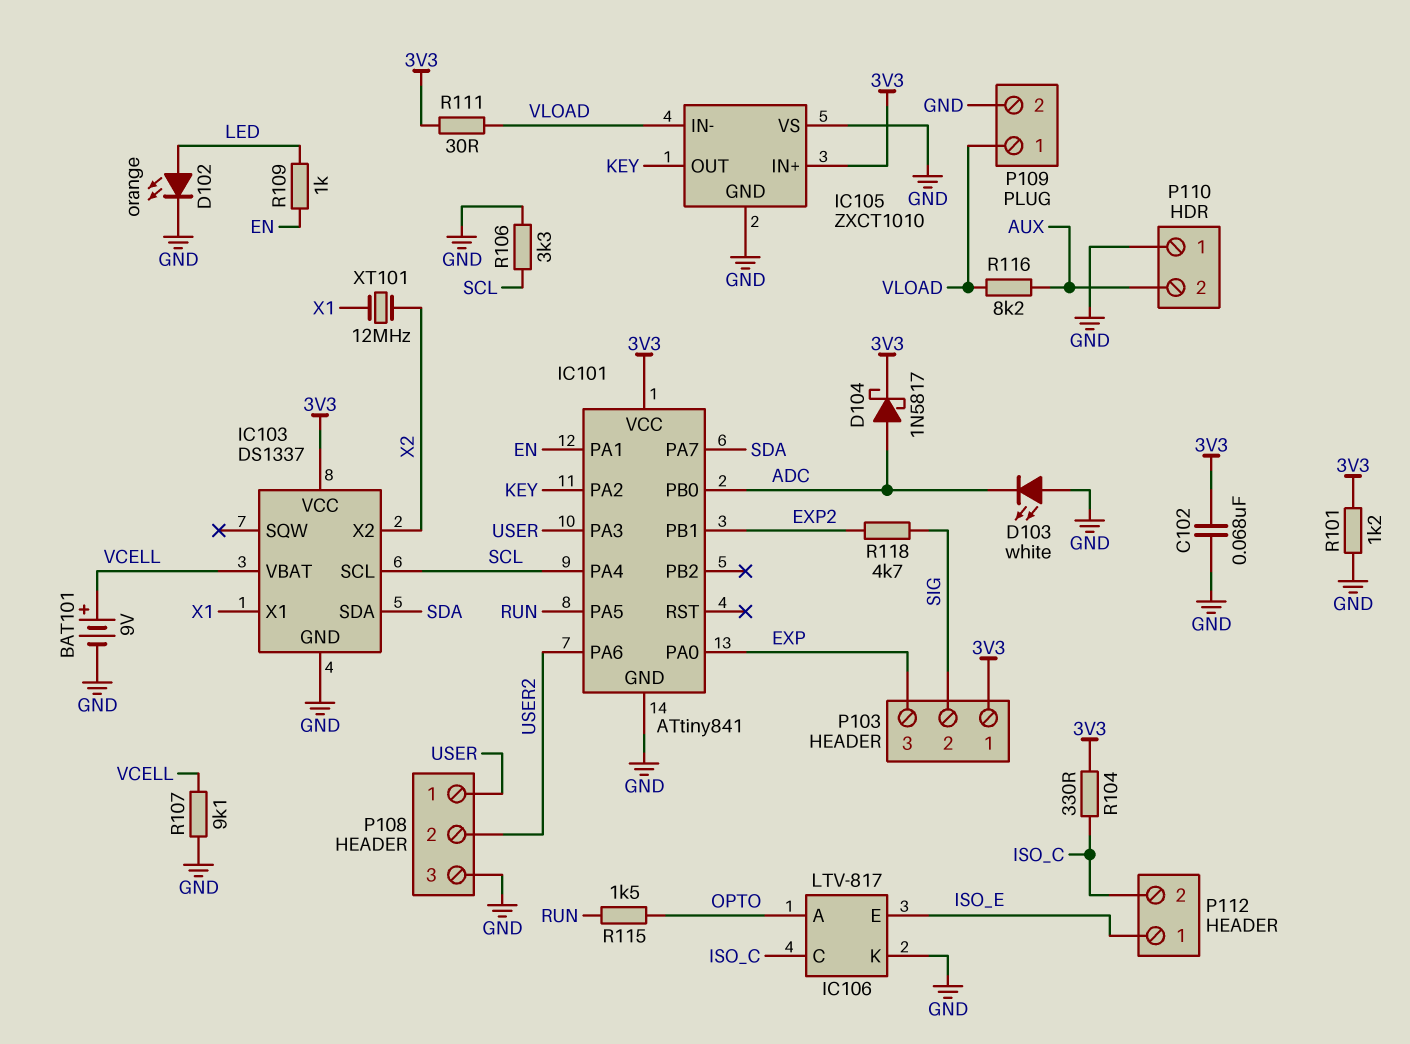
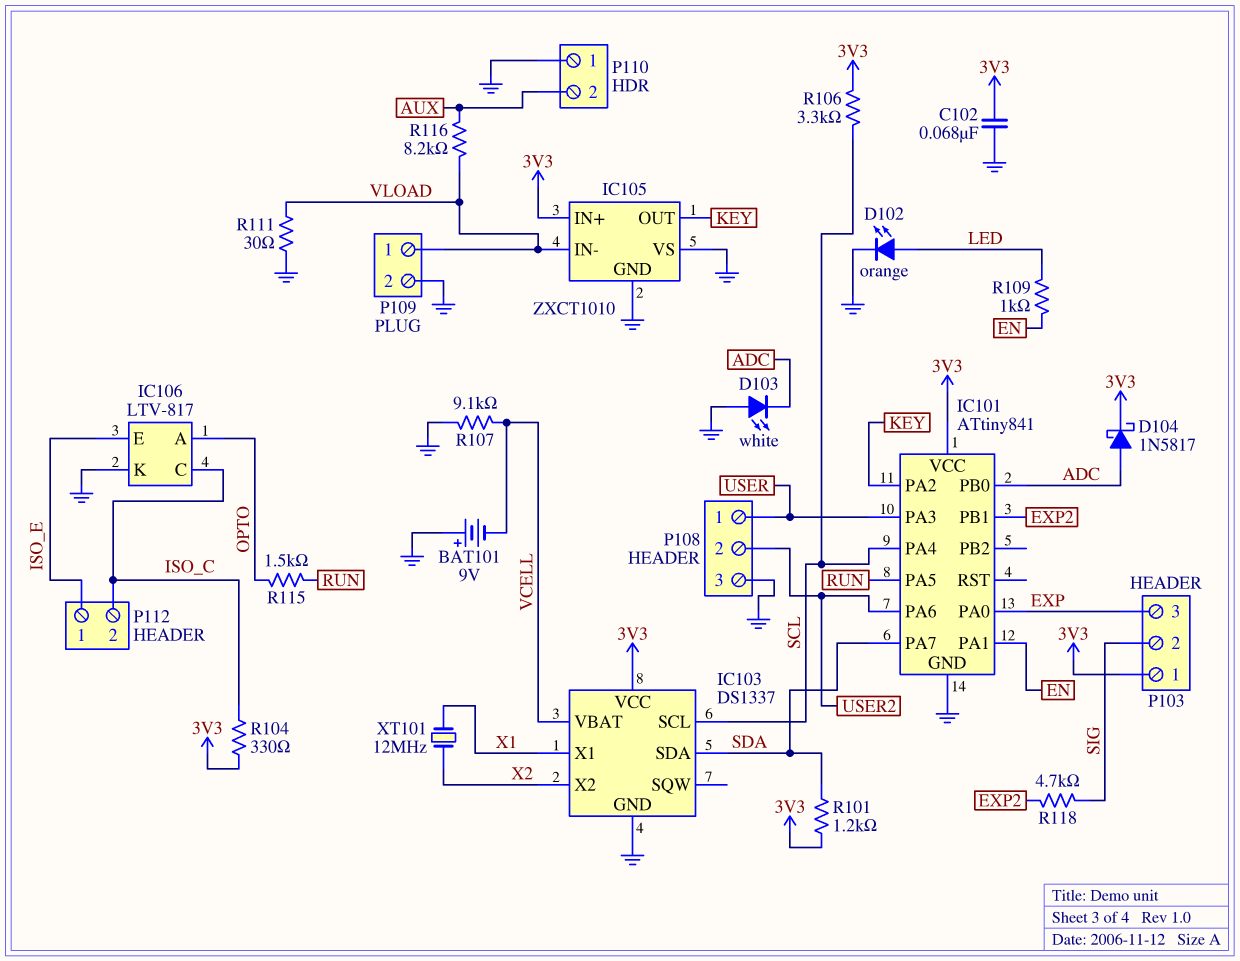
BAT101: 9V (plus VCELL, minus GND) -> 9V (plus GND, minus VCELL)
R101: 1.2k (3V3, GND) -> 1.2k (3V3, SDA)
R106: 3.3k (GND, SCL) -> 3.3k (3V3, SCL)
R111: 30 (3V3, VLOAD) -> 30 (GND, VLOAD)

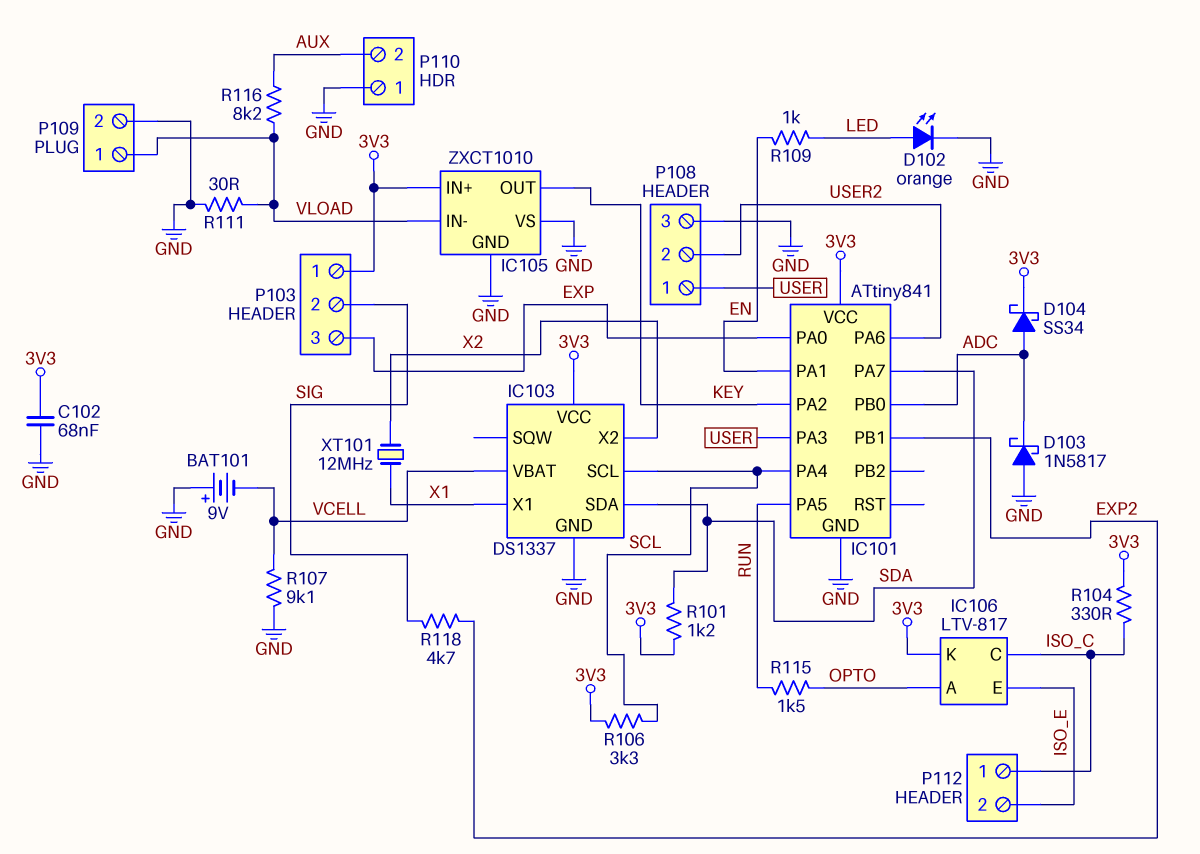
D103: LED white (A GND, K ADC) -> schottky 1N5817 (A GND, K ADC)
D104: schottky 1N5817 (A ADC, K 3V3) -> schottky SS34 (A ADC, K 3V3)
IC106 pin K: GND -> 3V3
P112 pin 1: ISO_E -> ISO_C
P112 pin 2: ISO_C -> ISO_E

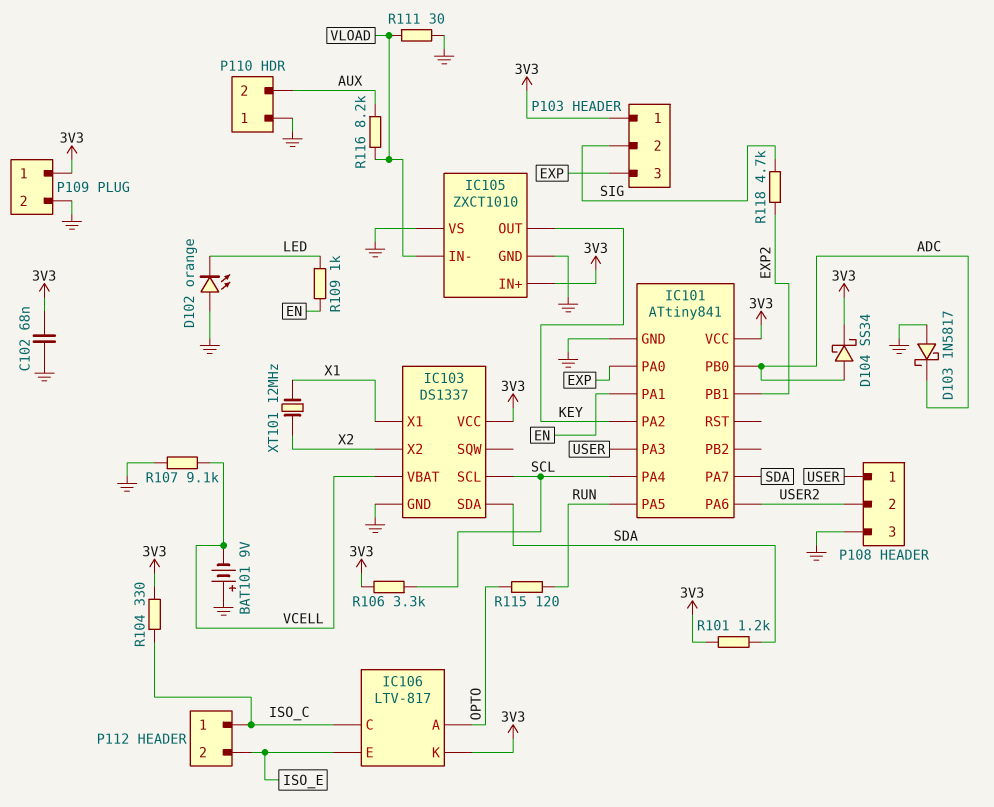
D102: LED orange (A LED, K GND) -> LED orange (A GND, K LED)
P109 pin 1: VLOAD -> 3V3
R115: 1.5k (OPTO, RUN) -> 120 (OPTO, RUN)

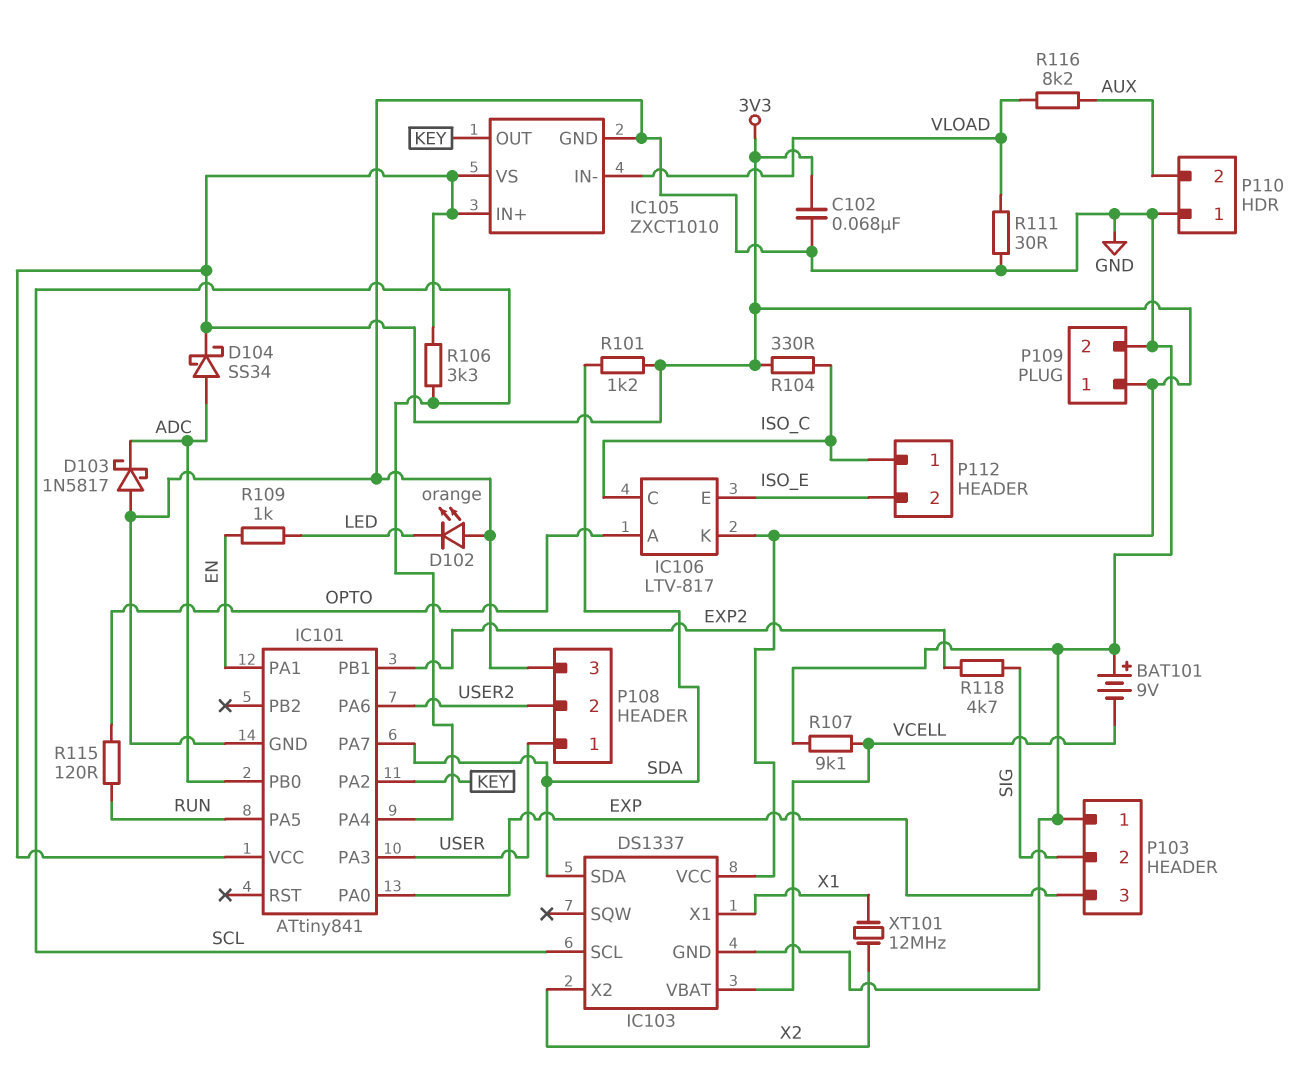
IC105 pin VS: GND -> 3V3
P103 pin 1: 3V3 -> GND

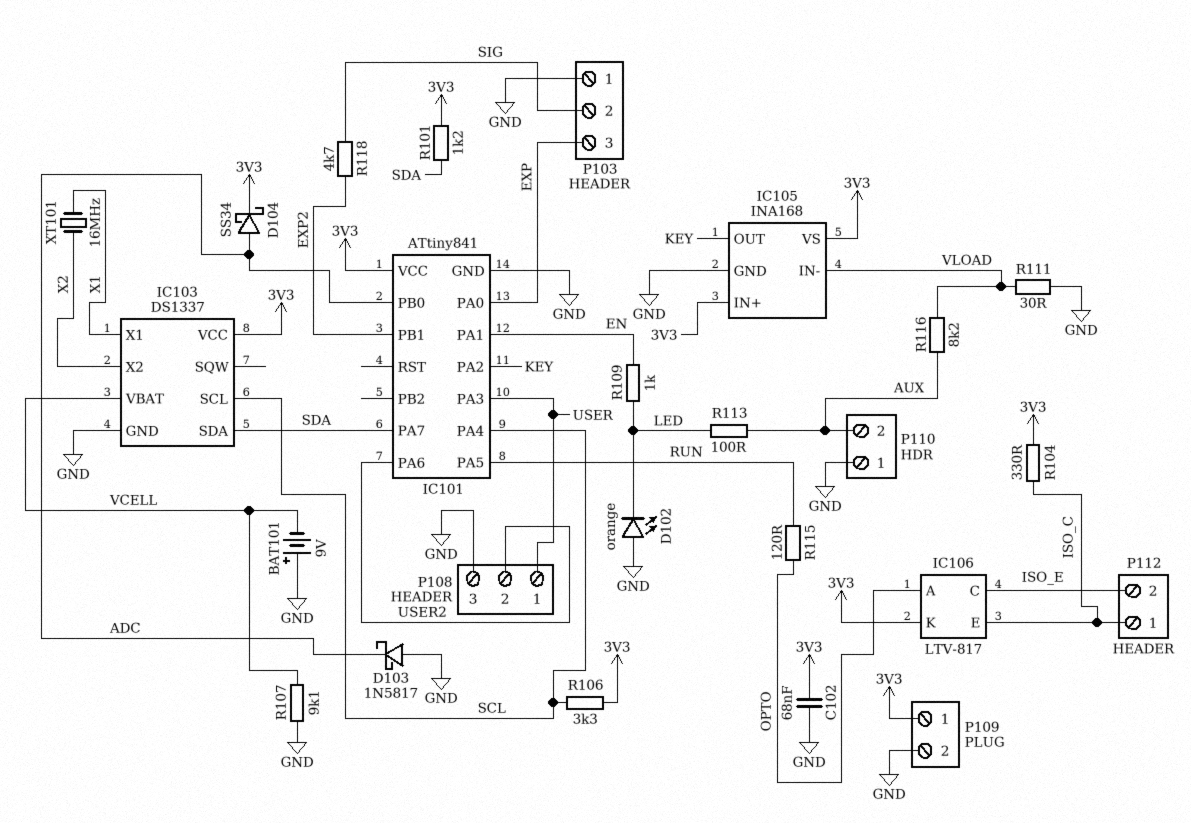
IC105: ZXCT1010 -> INA168
IC106 pin C: ISO_C -> ISO_E
IC106 pin E: ISO_E -> ISO_C
R113: none -> 100 (AUX, LED)
XT101: 12MHz (X1, X2) -> 16MHz (X1, X2)

